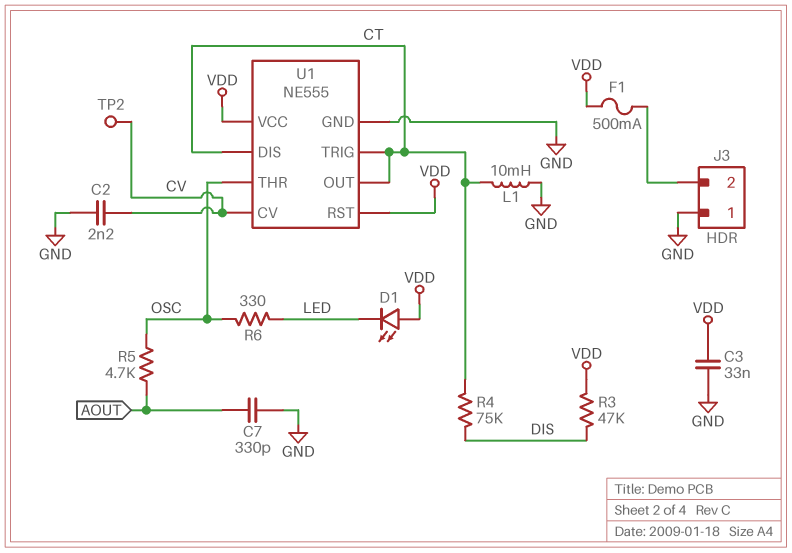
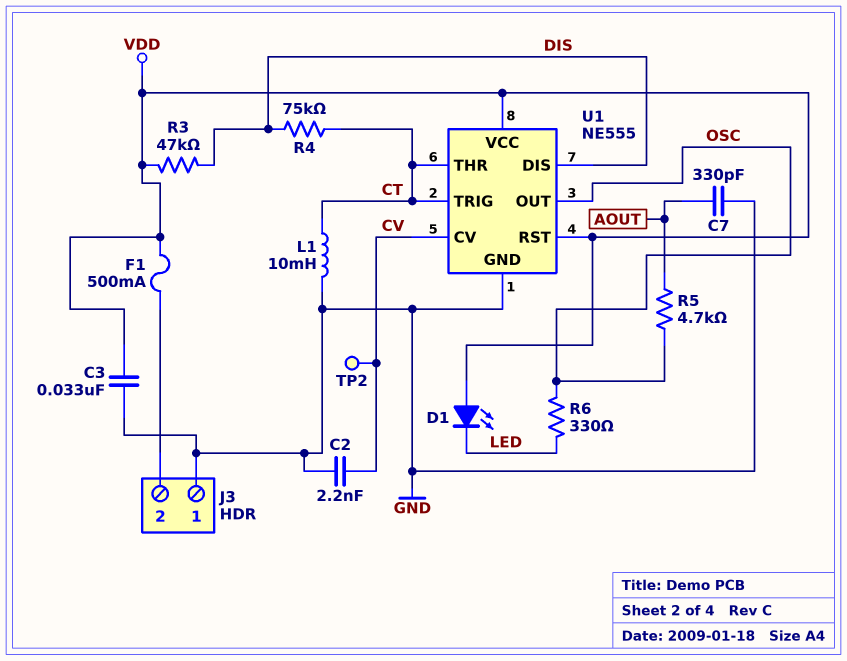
U1 pin DIS: CT -> DIS
U1 pin OUT: CT -> OSC
U1 pin THR: OSC -> CT

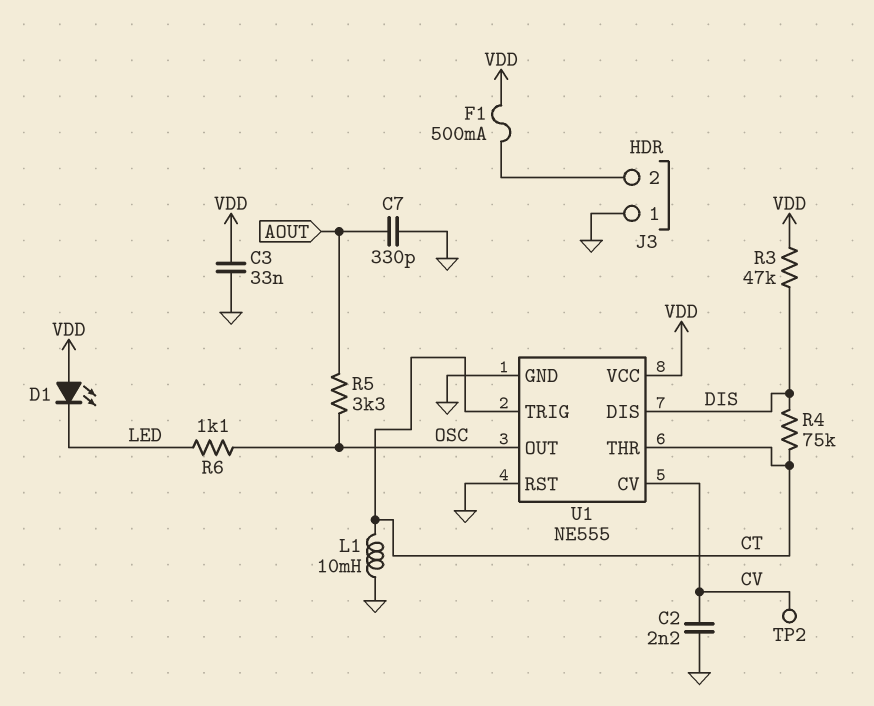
R5: 4.7k (AOUT, OSC) -> 3.3k (AOUT, OSC)
R6: 330 (LED, OSC) -> 1.1k (LED, OSC)
U1 pin RST: VDD -> GND

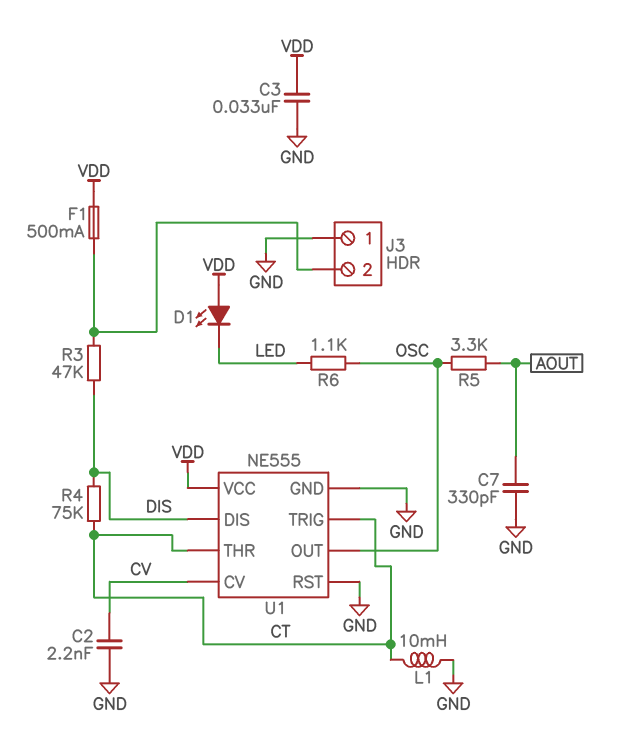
R3: 47k (DIS, VDD) -> 47k (DIS, J3/2)
TP2: test point (CV) -> none

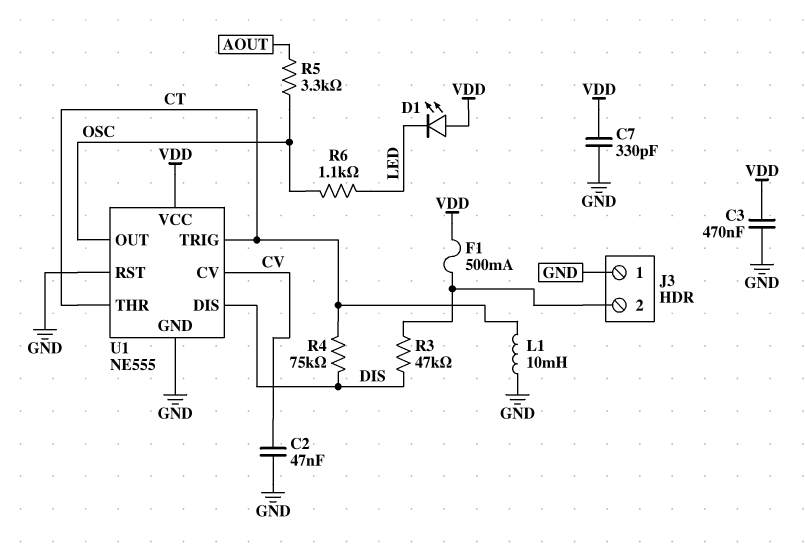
C2: 2.2nF (CV, GND) -> 47nF (CV, GND)
C3: 33nF (GND, VDD) -> 470nF (GND, VDD)
C7: 330pF (AOUT, GND) -> 330pF (GND, VDD)

